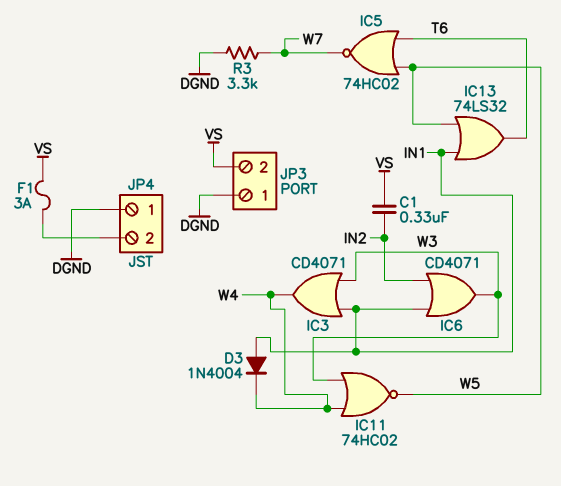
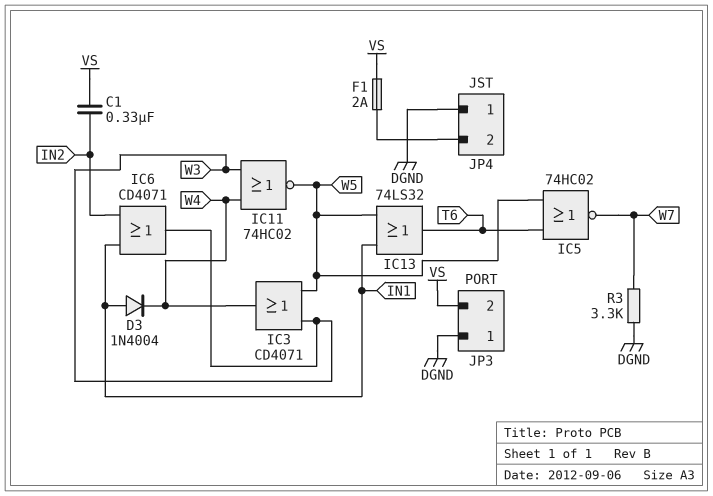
F1: 3A (JP4/2, VS) -> 2A (JP4/2, VS)
IC3: OR CD4071 (in IN1, in W3, out W4) -> OR CD4071 (in W3, in W5, out W4)

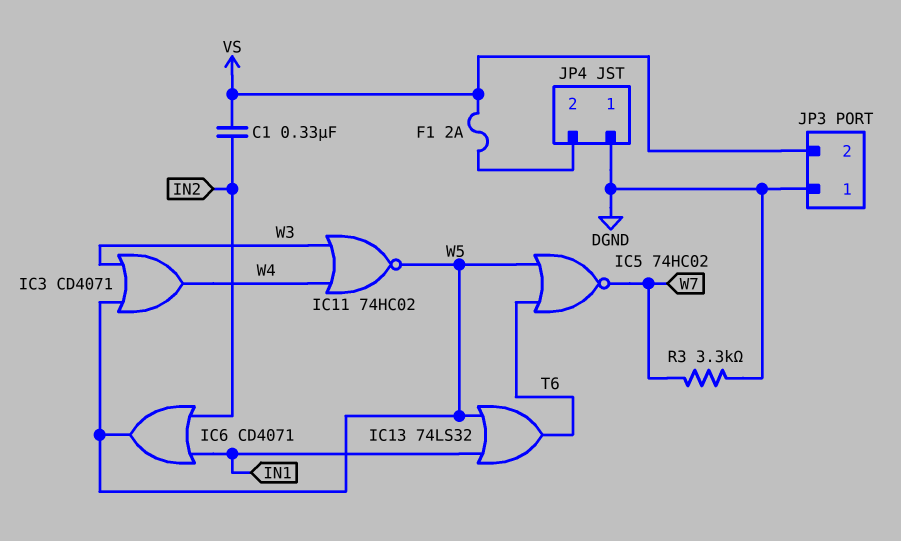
D3: diode 1N4004 (A IN1, K W4) -> none
IC6: OR CD4071 (in IN1, in IN2, out W3) -> OR CD4071 (in IN1, in IN2, out W5)

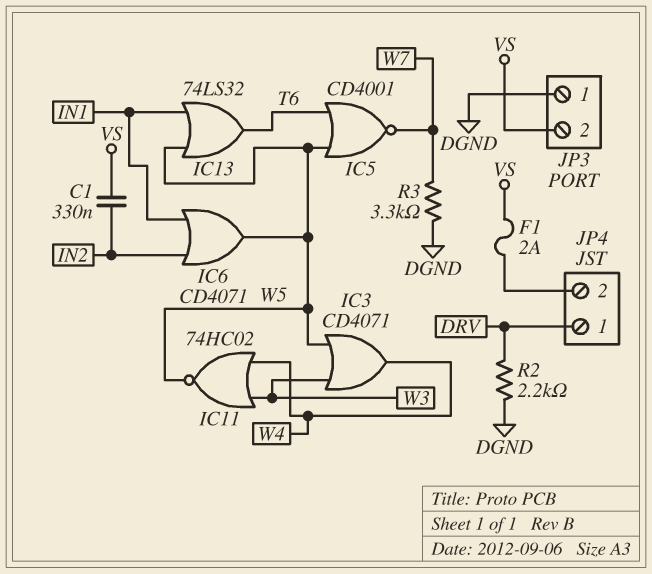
IC5: NOR 74HC02 (in T6, in W5, out W7) -> NOR CD4001 (in T6, in W5, out W7)
JP4 pin 1: DGND -> DRV
R2: none -> 2.2k (DGND, DRV)

